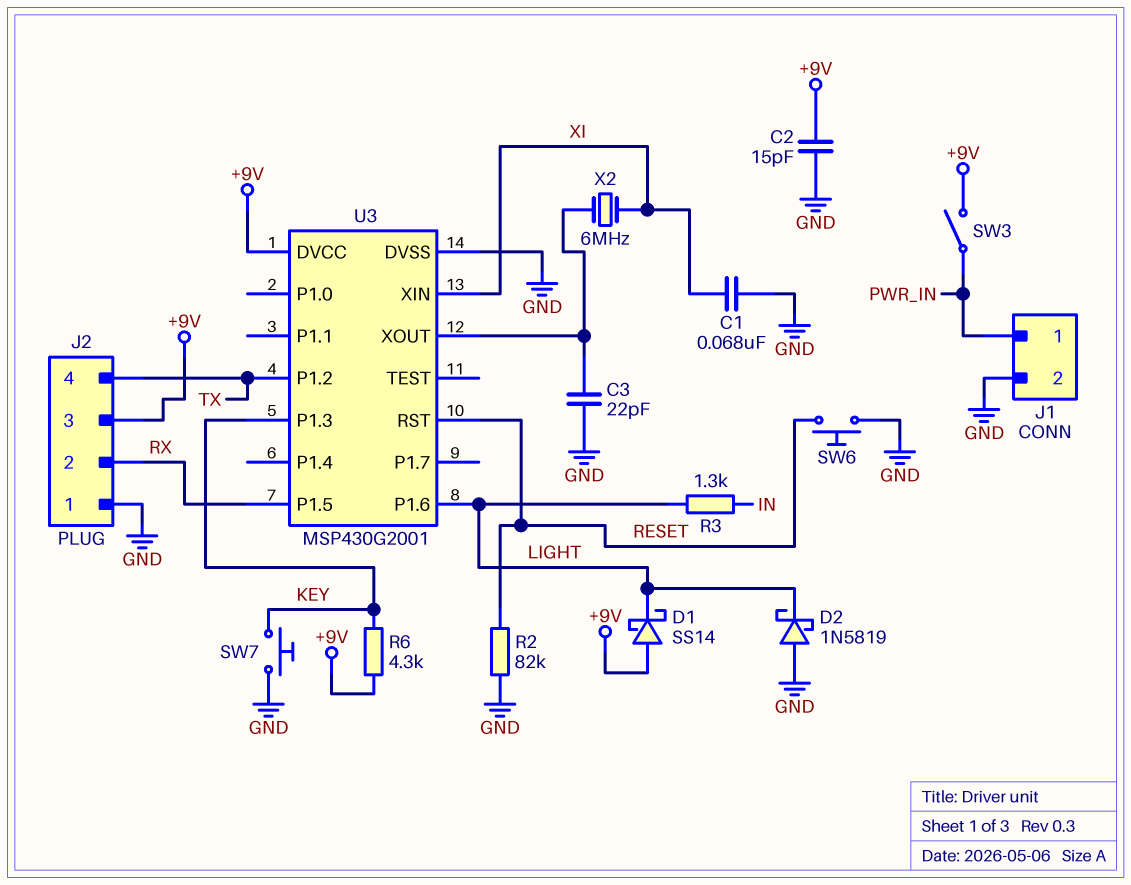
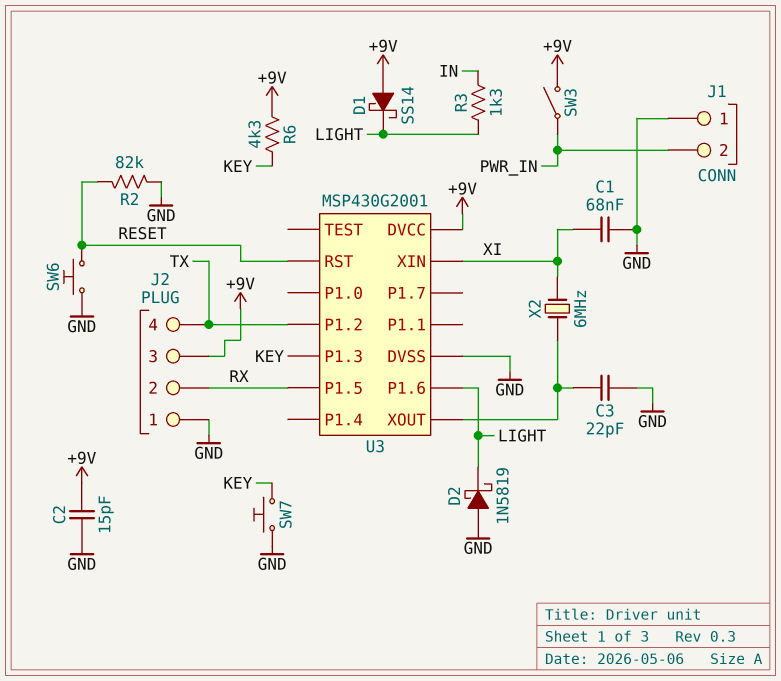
J1 pin 1: PWR_IN -> GND
J1 pin 2: GND -> PWR_IN

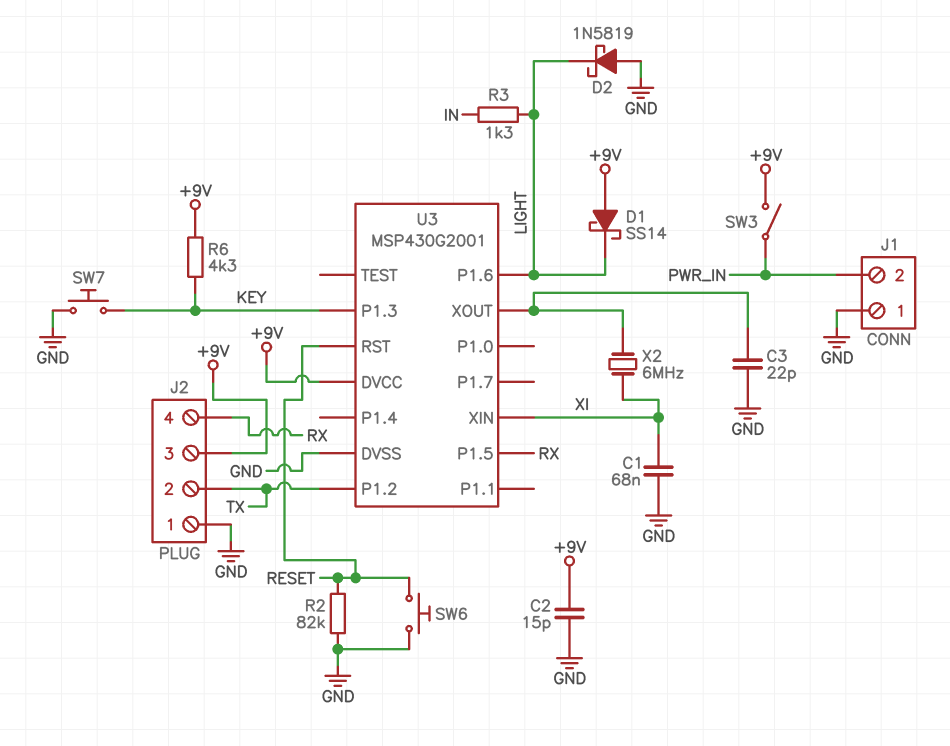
J2 pin 2: RX -> TX
J2 pin 4: TX -> RX

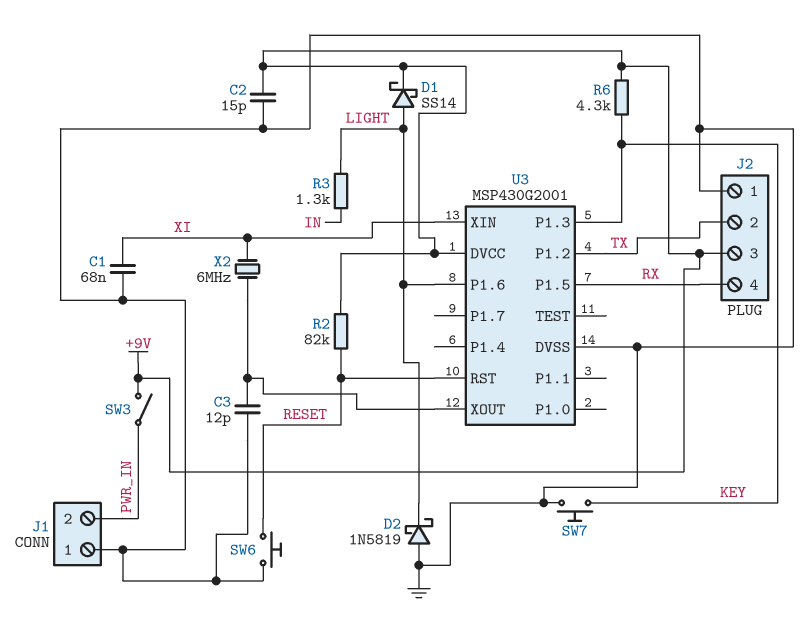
C3: 22pF (GND, U3/XOUT) -> 12pF (GND, U3/XOUT)
D1: schottky SS14 (A +9V, K LIGHT) -> schottky SS14 (A LIGHT, K +9V)
R2: 82k (GND, RESET) -> 82k (+9V, RESET)

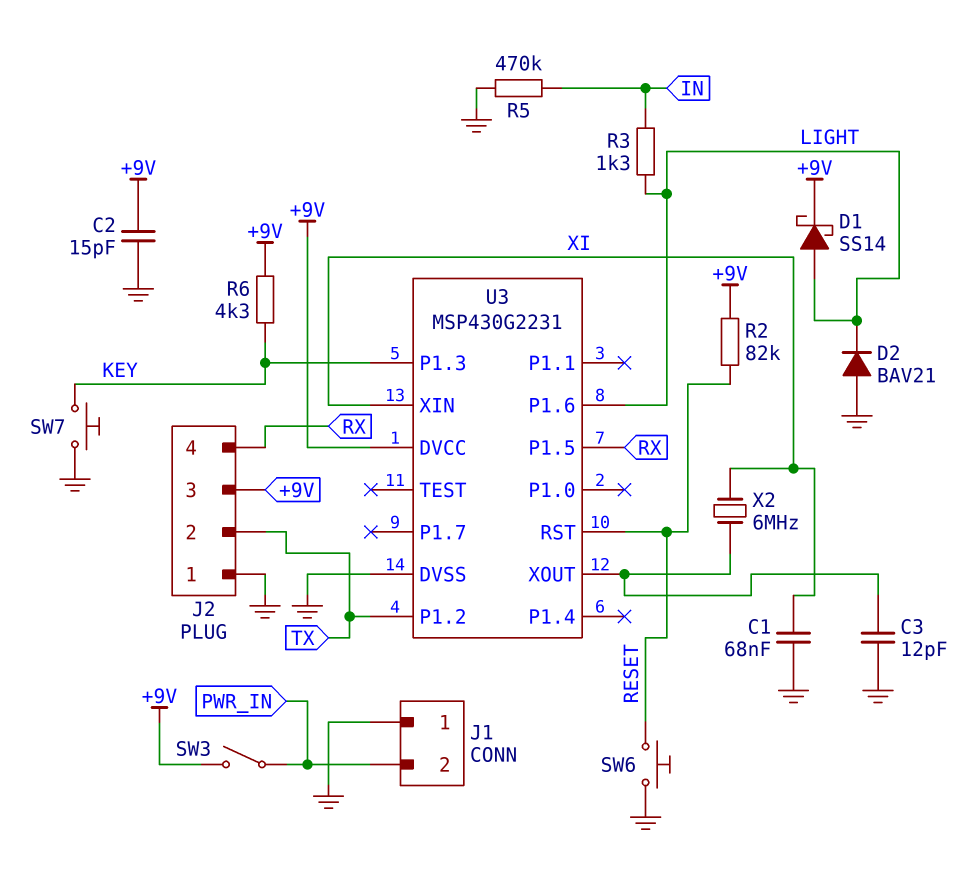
D2: schottky 1N5819 (A GND, K LIGHT) -> diode BAV21 (A GND, K LIGHT)
R5: none -> 470k (GND, IN)
U3: MSP430G2001 -> MSP430G2231

